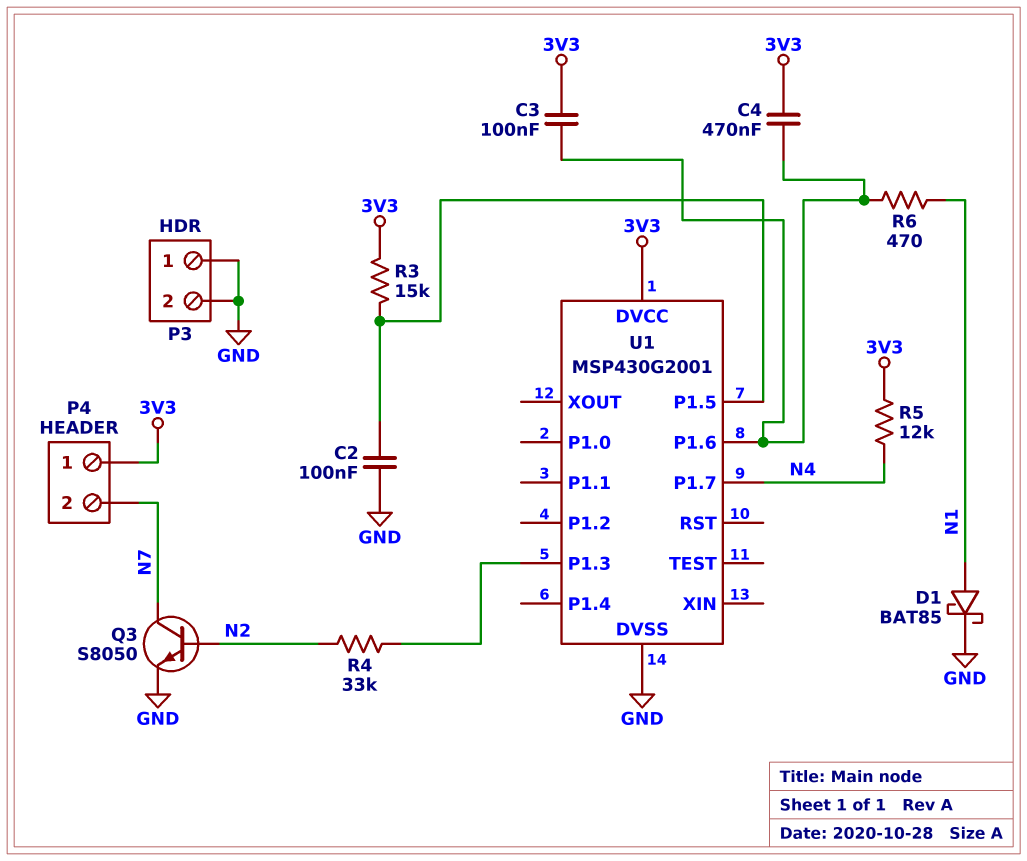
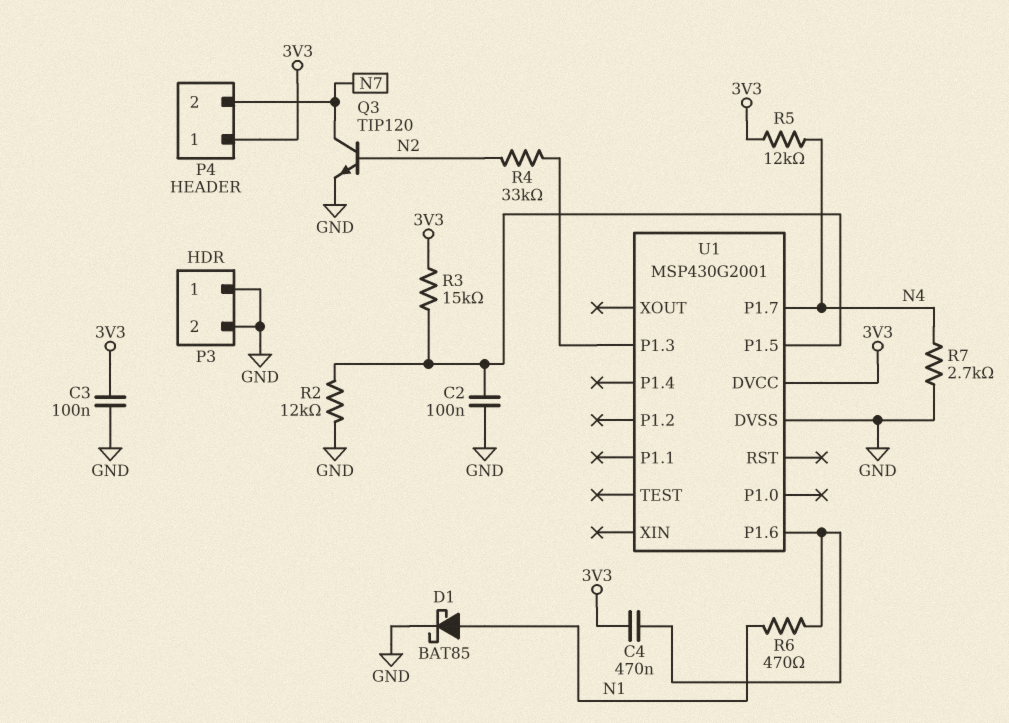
C3: 100nF (3V3, U1/P1.6) -> 100nF (3V3, GND)
Q3: NPN S8050 (B N2, C N7, E GND) -> NPN TIP120 (B N2, C N7, E GND)
R2: none -> 12k (GND, U1/P1.5)
R7: none -> 2.7k (GND, N4)

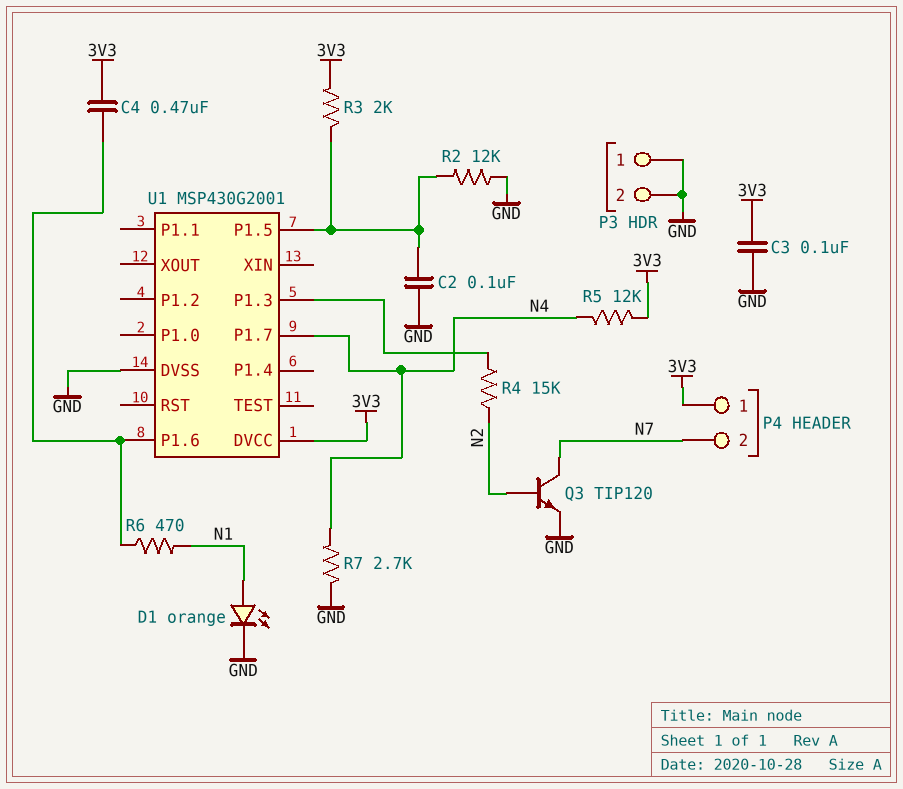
D1: schottky BAT85 (A N1, K GND) -> LED orange (A N1, K GND)
R3: 15k (3V3, U1/P1.5) -> 2k (3V3, U1/P1.5)
R4: 33k (N2, U1/P1.3) -> 15k (N2, U1/P1.3)

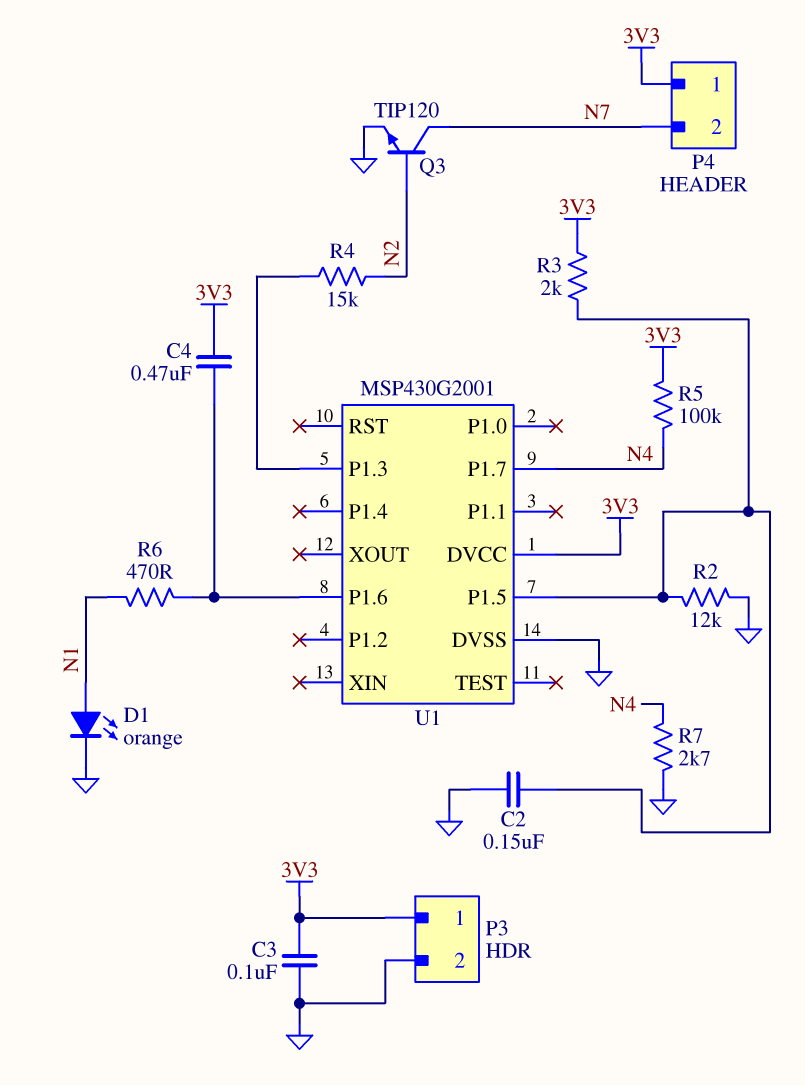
C2: 100nF (GND, U1/P1.5) -> 150nF (GND, U1/P1.5)
P3 pin 1: GND -> 3V3
R5: 12k (3V3, N4) -> 100k (3V3, N4)

